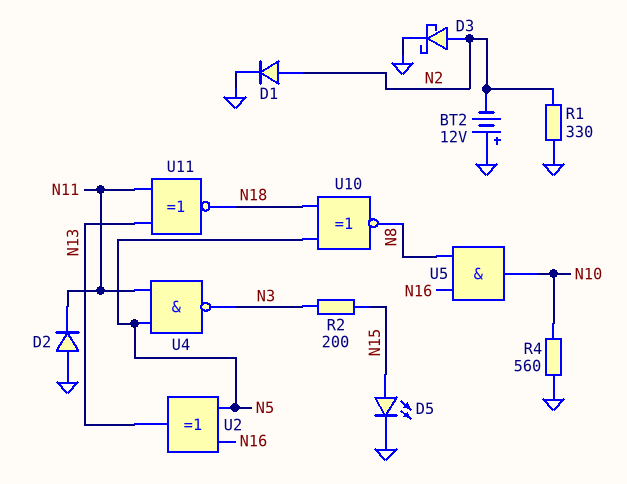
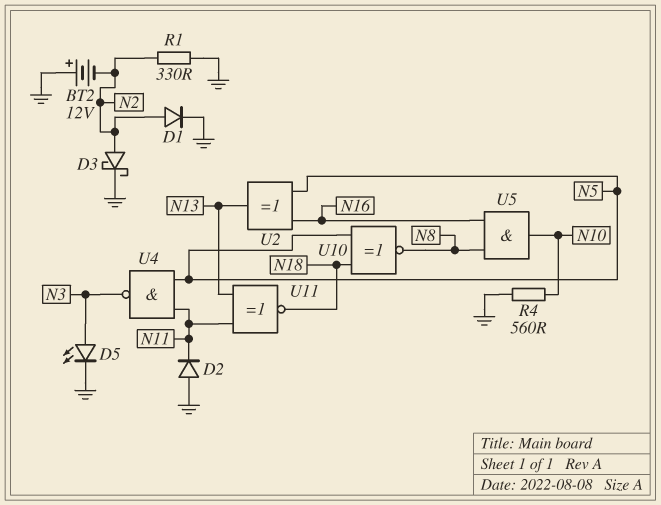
D5: LED (A N15, K GND) -> LED (A N3, K GND)
R2: 200 (N3, N15) -> none

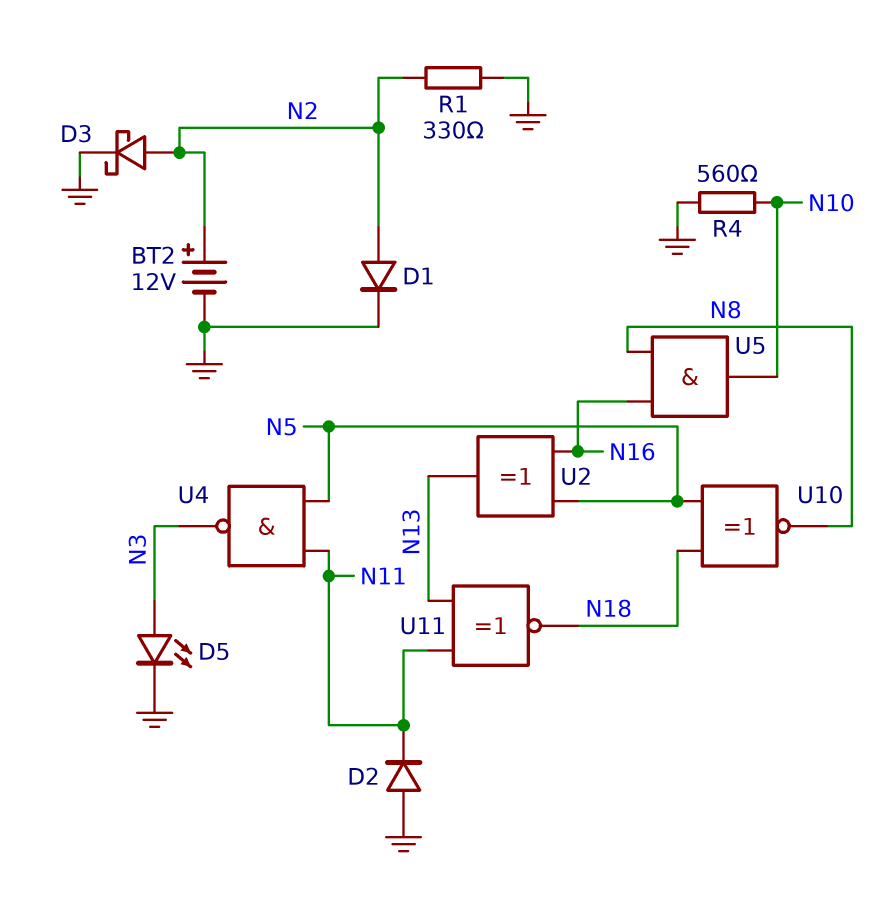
BT2: 12V (plus GND, minus N2) -> 12V (plus N2, minus GND)

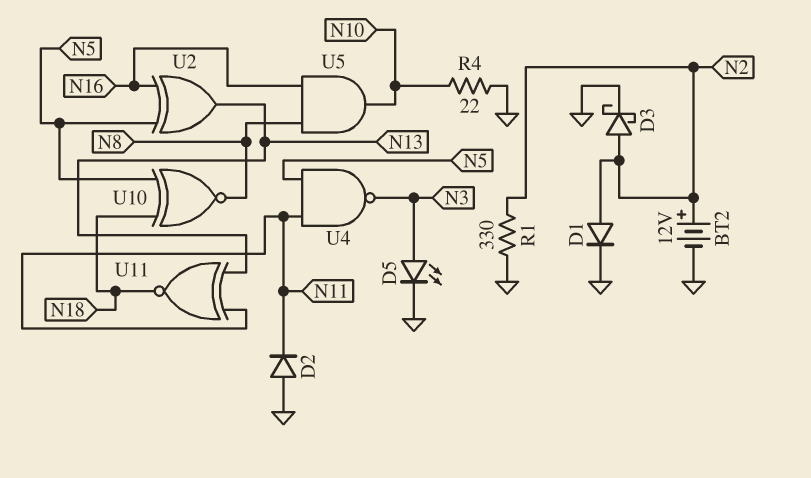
R4: 560 (GND, N10) -> 22 (GND, N10)

